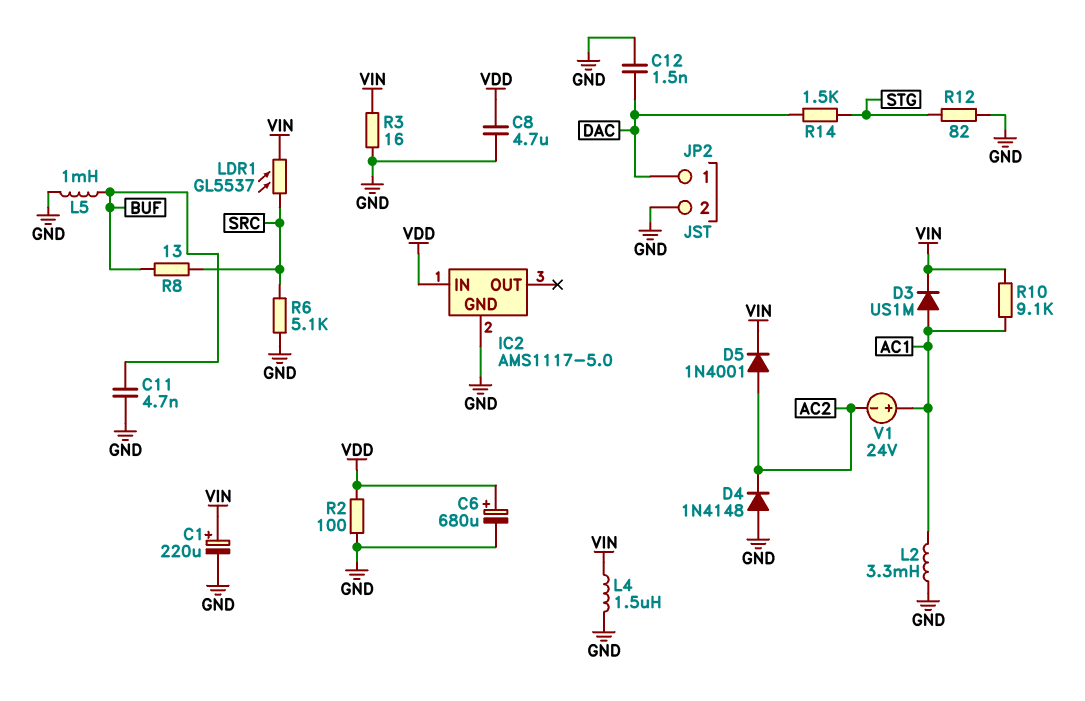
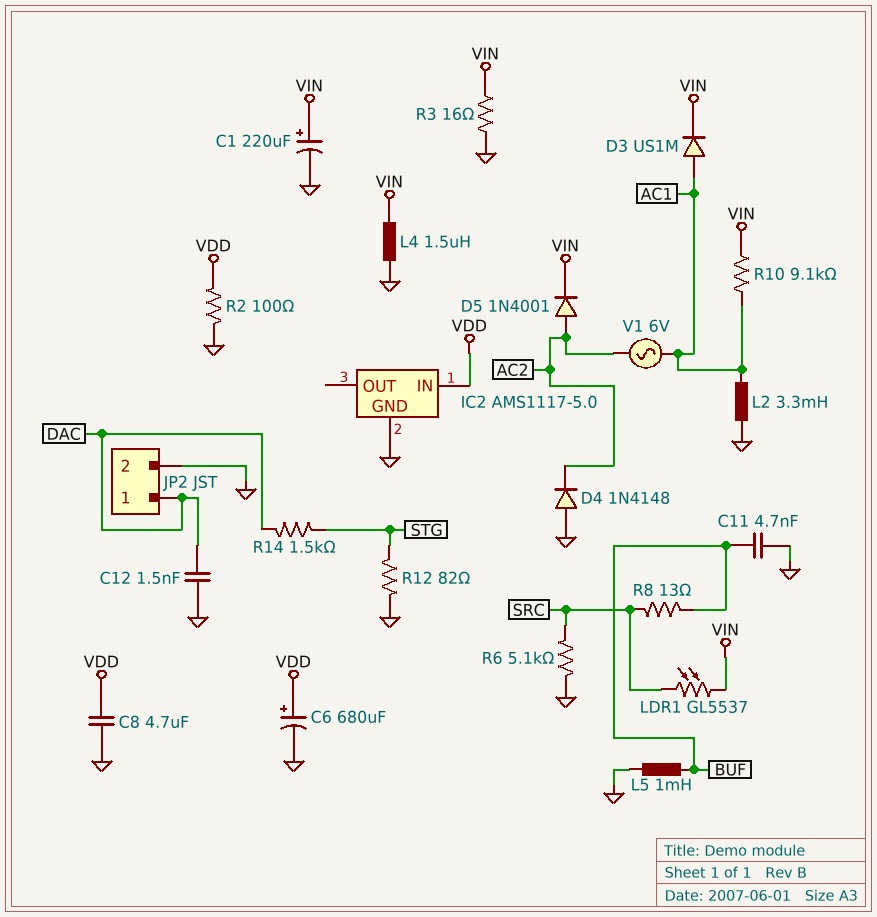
V1: 24V (plus AC1, minus AC2) -> AC 6V (AC1, AC2)

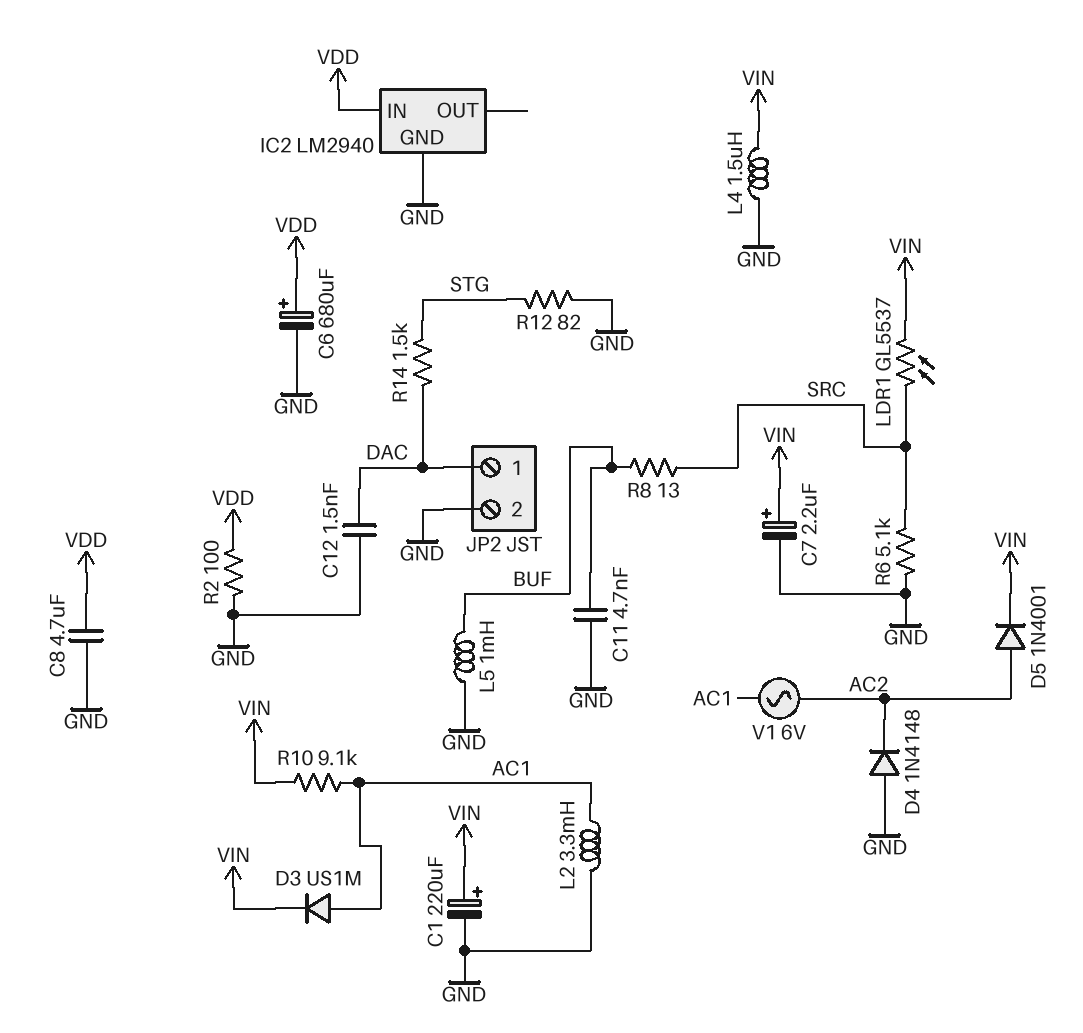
C7: none -> 2.2uF (plus VIN, minus GND)
IC2: AMS1117-5.0 -> LM2940
R3: 16 (GND, VIN) -> none

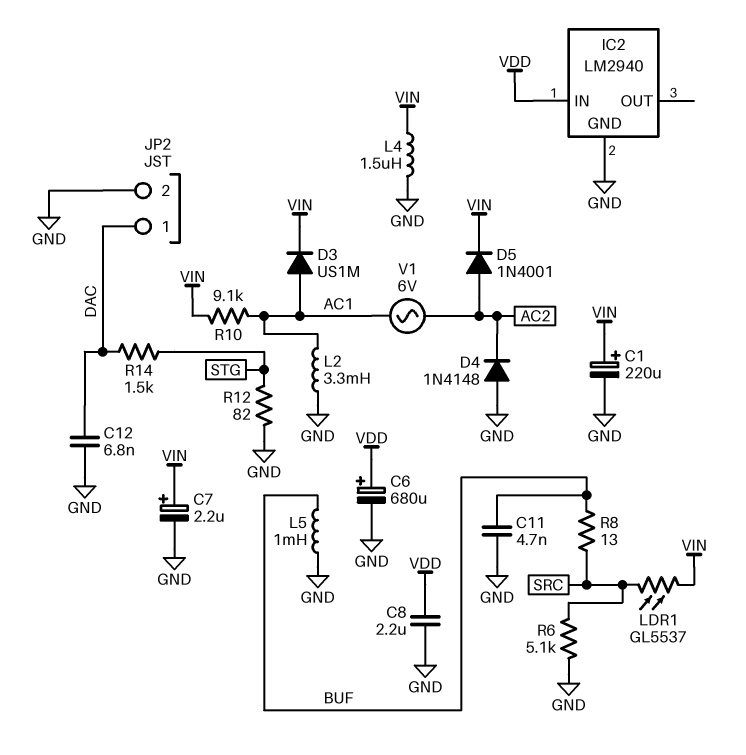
C8: 4.7uF (GND, VDD) -> 2.2uF (GND, VDD)
C12: 1.5nF (DAC, GND) -> 6.8nF (DAC, GND)
R2: 100 (GND, VDD) -> none

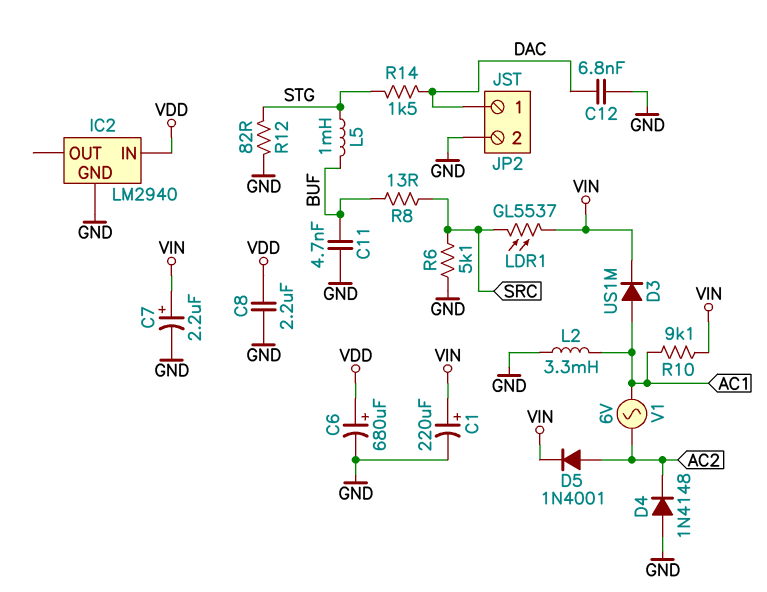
L4: 1.5uH (GND, VIN) -> none
L5: 1mH (BUF, GND) -> 1mH (BUF, STG)

